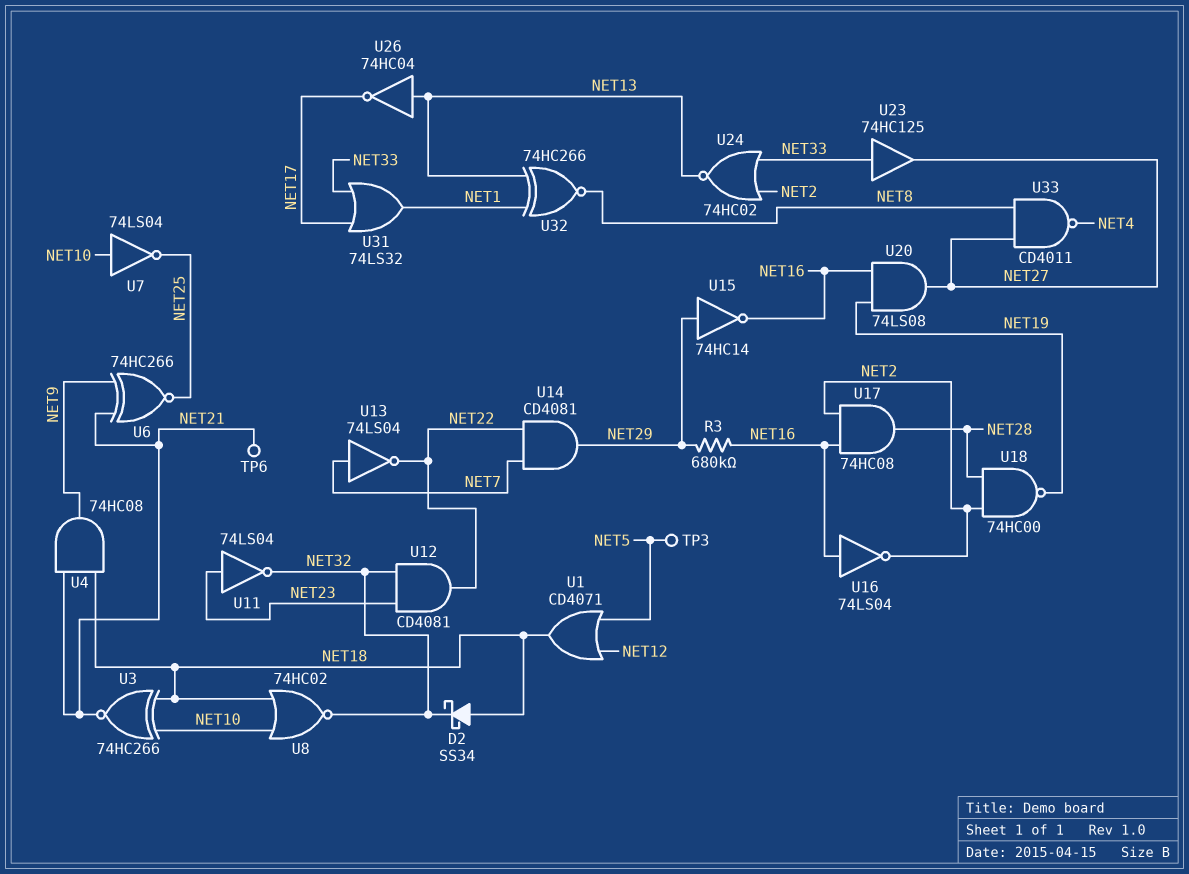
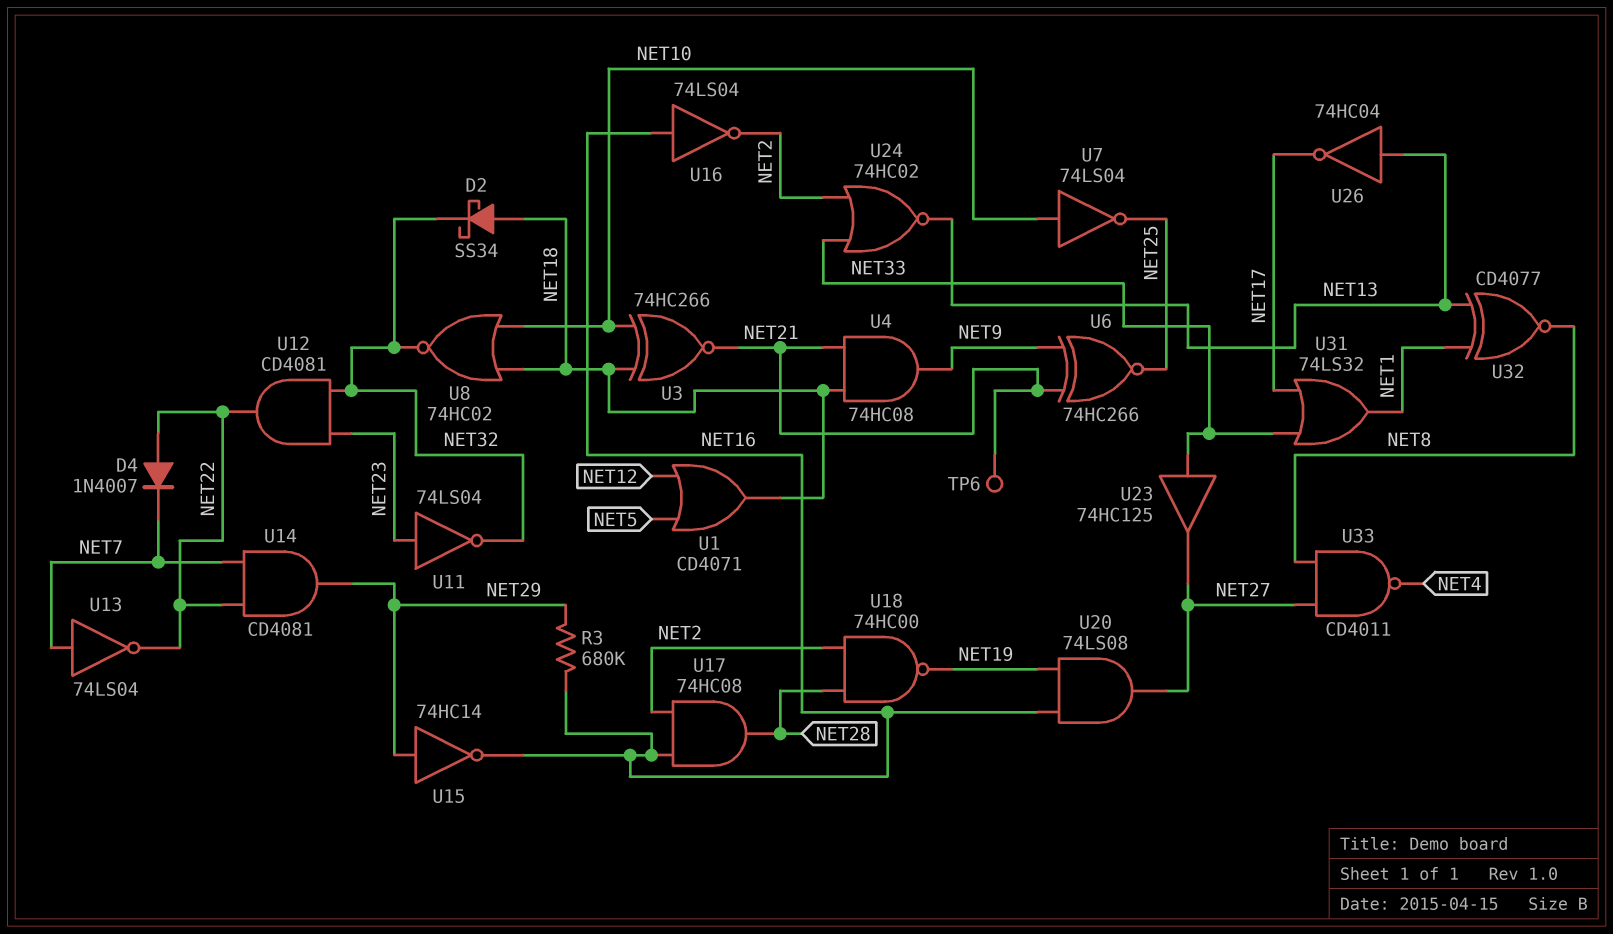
D4: none -> diode 1N4007 (A NET22, K NET7)
TP3: test point (NET5) -> none
U32: XNOR 74HC266 (in NET1, in NET13, out NET8) -> XNOR CD4077 (in NET1, in NET13, out NET8)

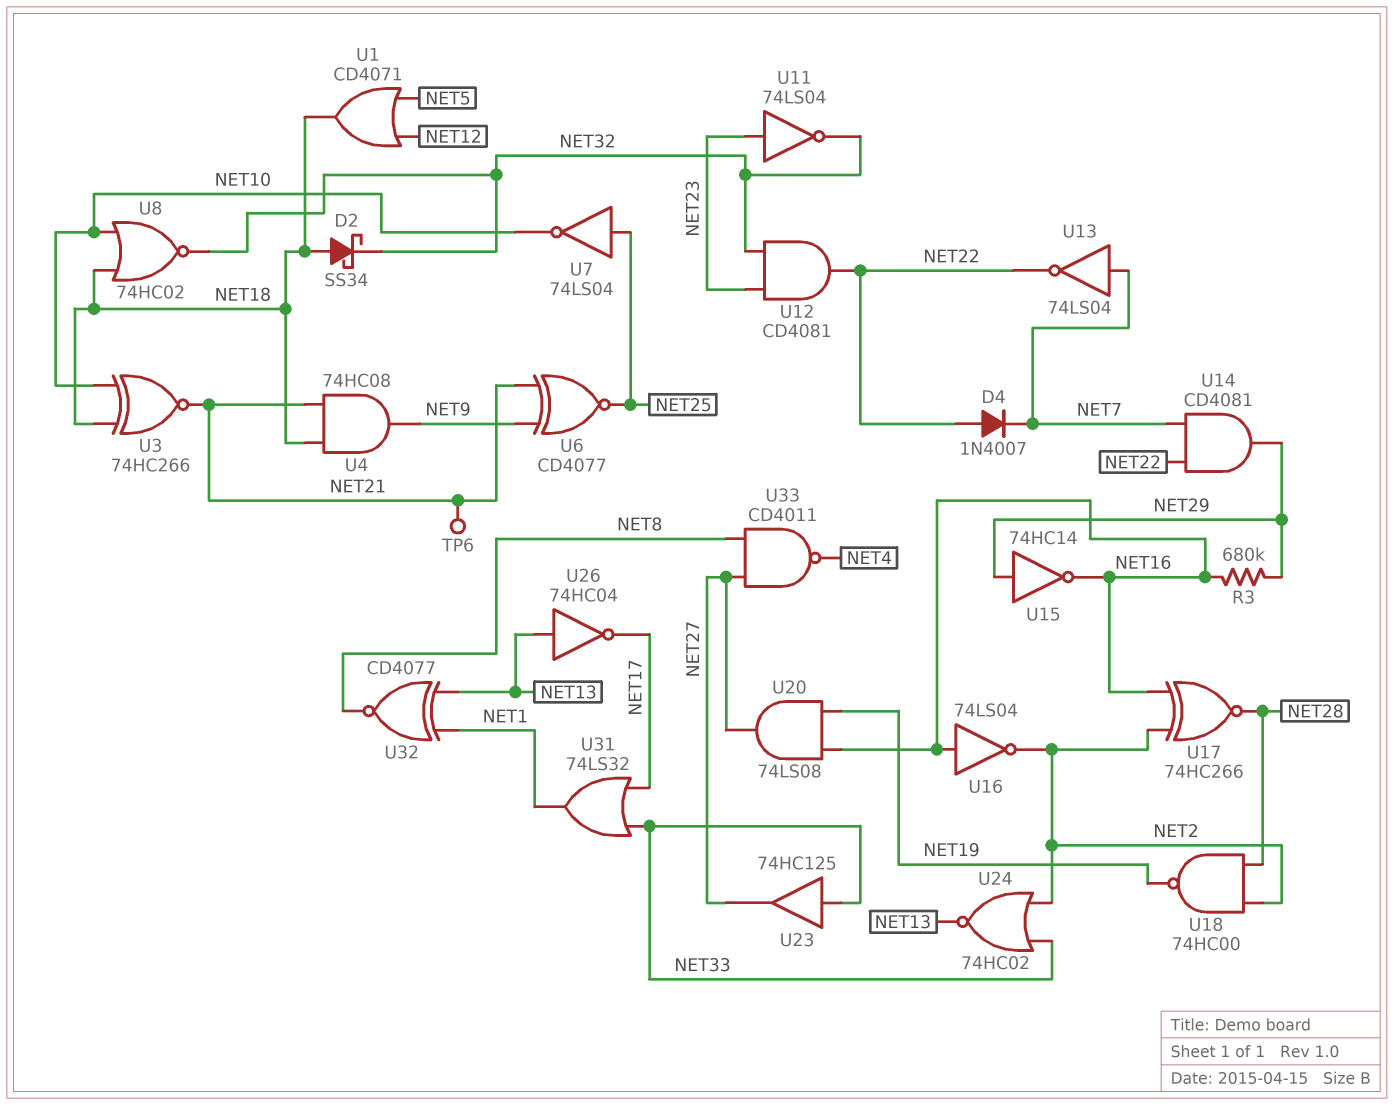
U6: XNOR 74HC266 (in NET9, in NET21, out NET25) -> XNOR CD4077 (in NET9, in NET21, out NET25)
U7: NOT 74LS04 (in NET10, out NET25) -> NOT 74LS04 (in NET25, out NET10)
U17: AND 74HC08 (in NET2, in NET16, out NET28) -> XNOR 74HC266 (in NET2, in NET16, out NET28)

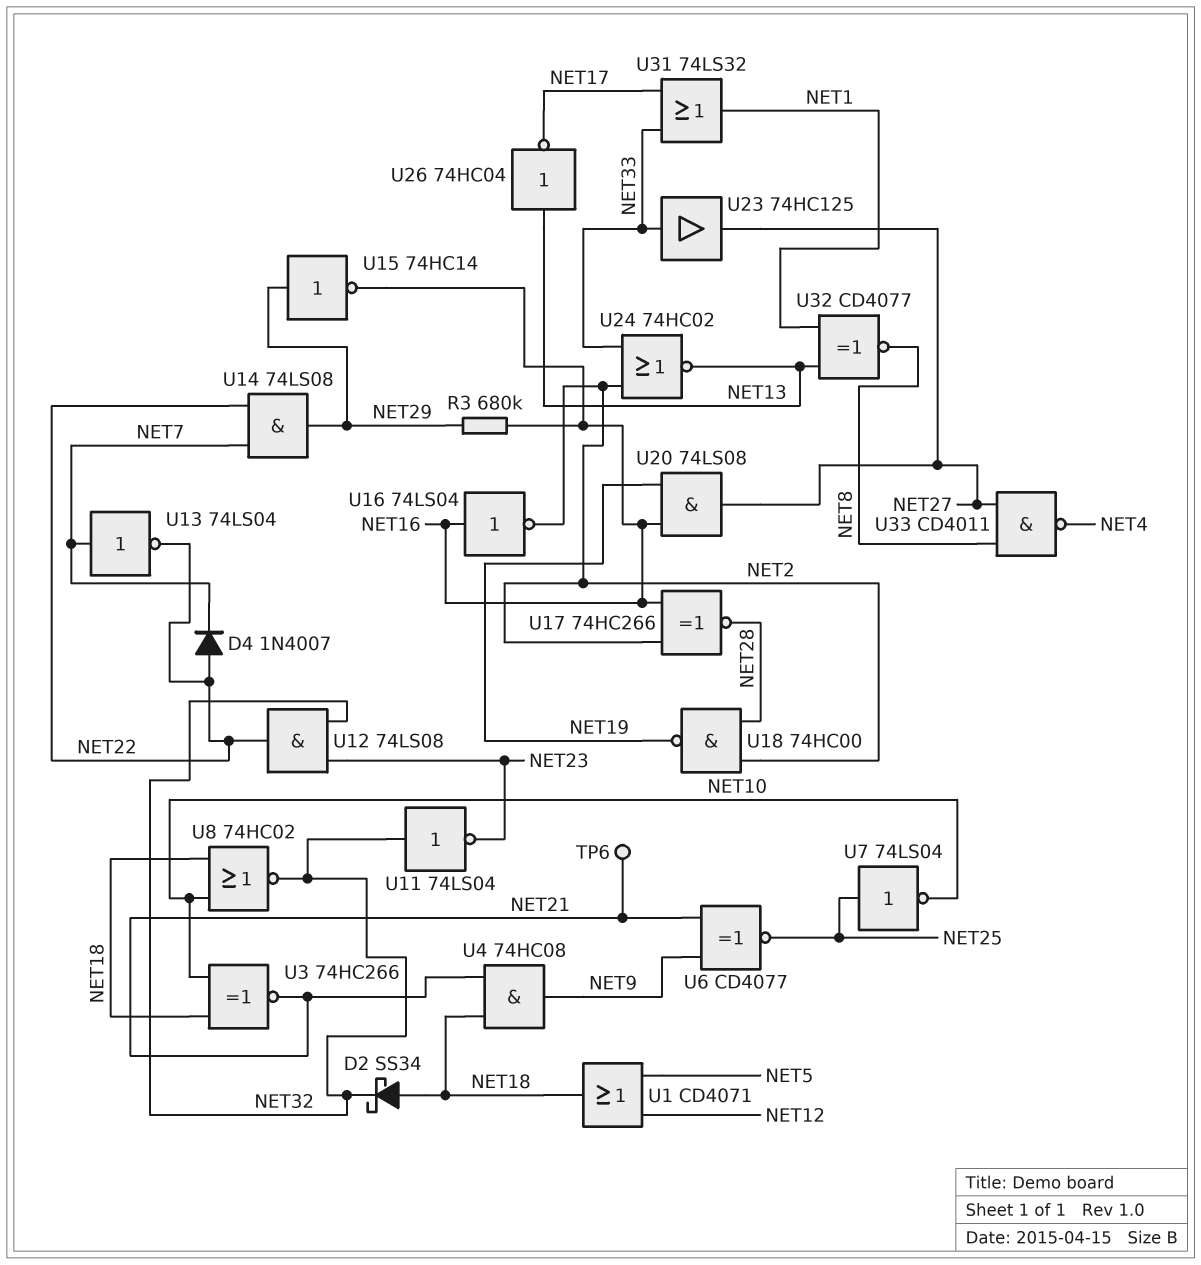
U11: NOT 74LS04 (in NET23, out NET32) -> NOT 74LS04 (in NET32, out NET23)
U12: AND CD4081 (in NET23, in NET32, out NET22) -> AND 74LS08 (in NET23, in NET32, out NET22)
U14: AND CD4081 (in NET7, in NET22, out NET29) -> AND 74LS08 (in NET7, in NET22, out NET29)

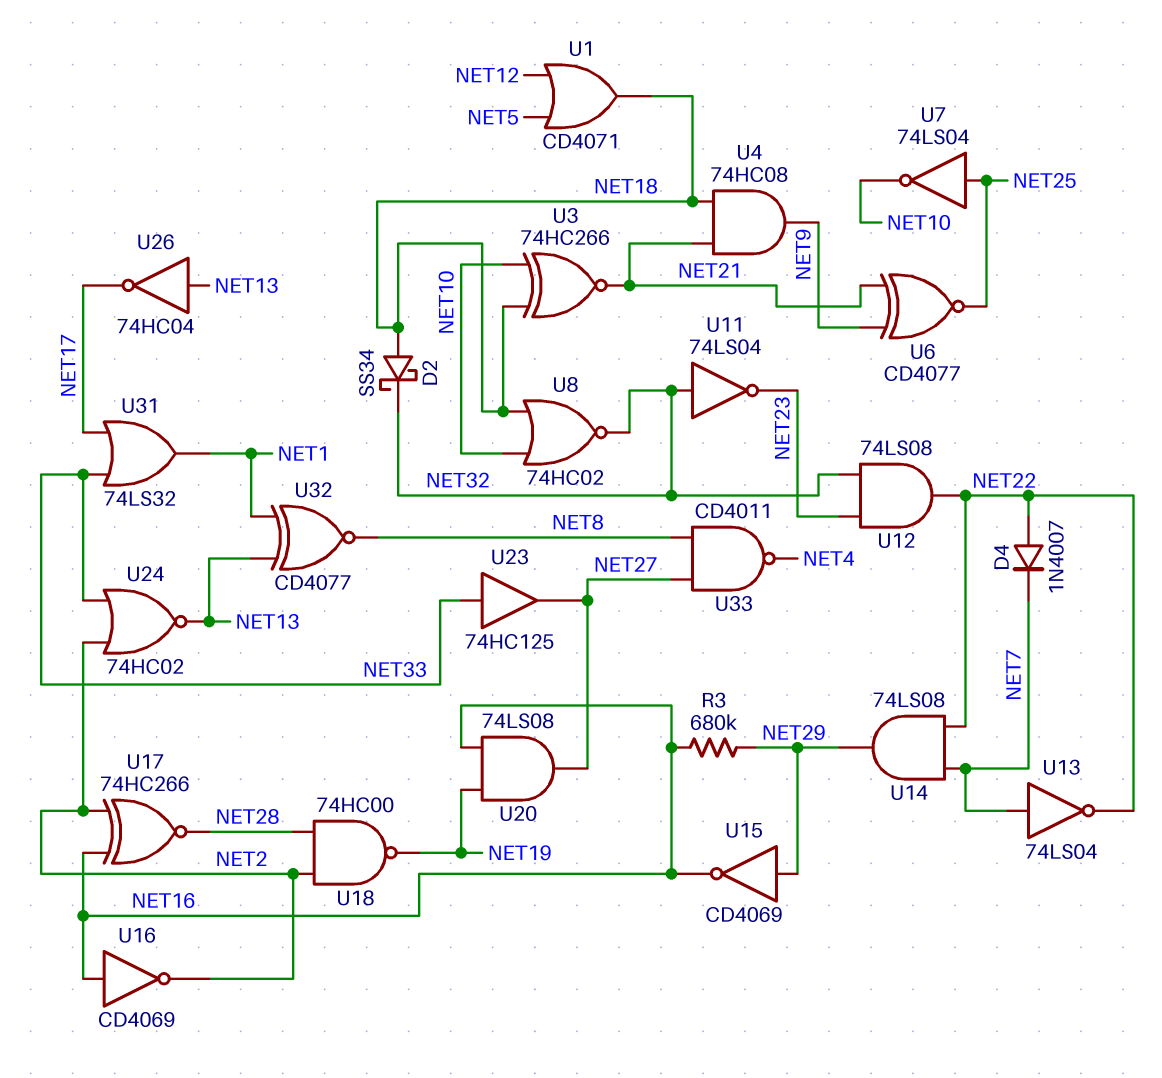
TP6: test point (NET21) -> none
U15: NOT 74HC14 (in NET29, out NET16) -> NOT CD4069 (in NET29, out NET16)
U16: NOT 74LS04 (in NET16, out NET2) -> NOT CD4069 (in NET16, out NET2)

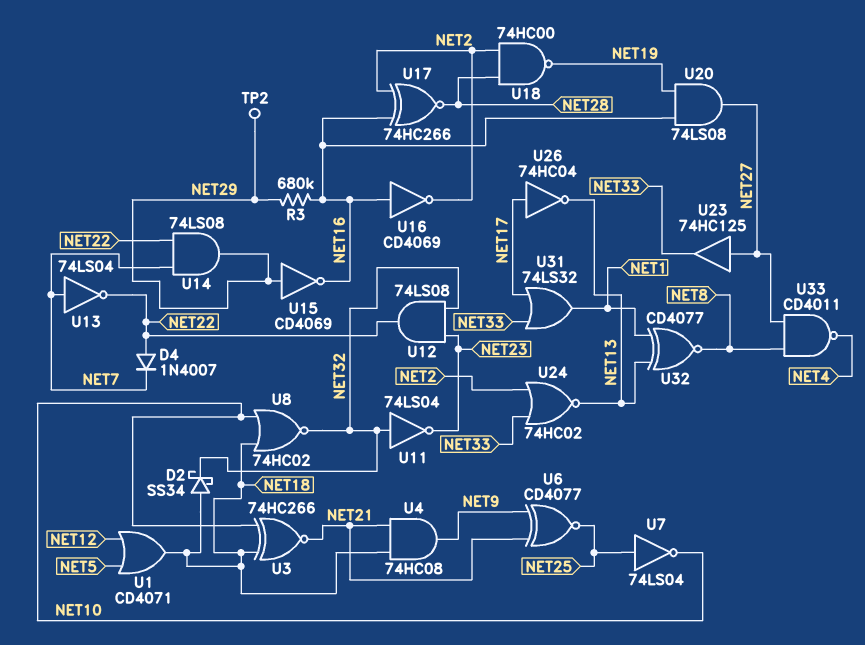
TP2: none -> test point (NET29)
U23: buffer 74HC125 (in NET33, out NET27) -> buffer 74HC125 (in NET27, out NET33)
U26: NOT 74HC04 (in NET13, out NET17) -> NOT 74HC04 (in NET17, out NET13)

